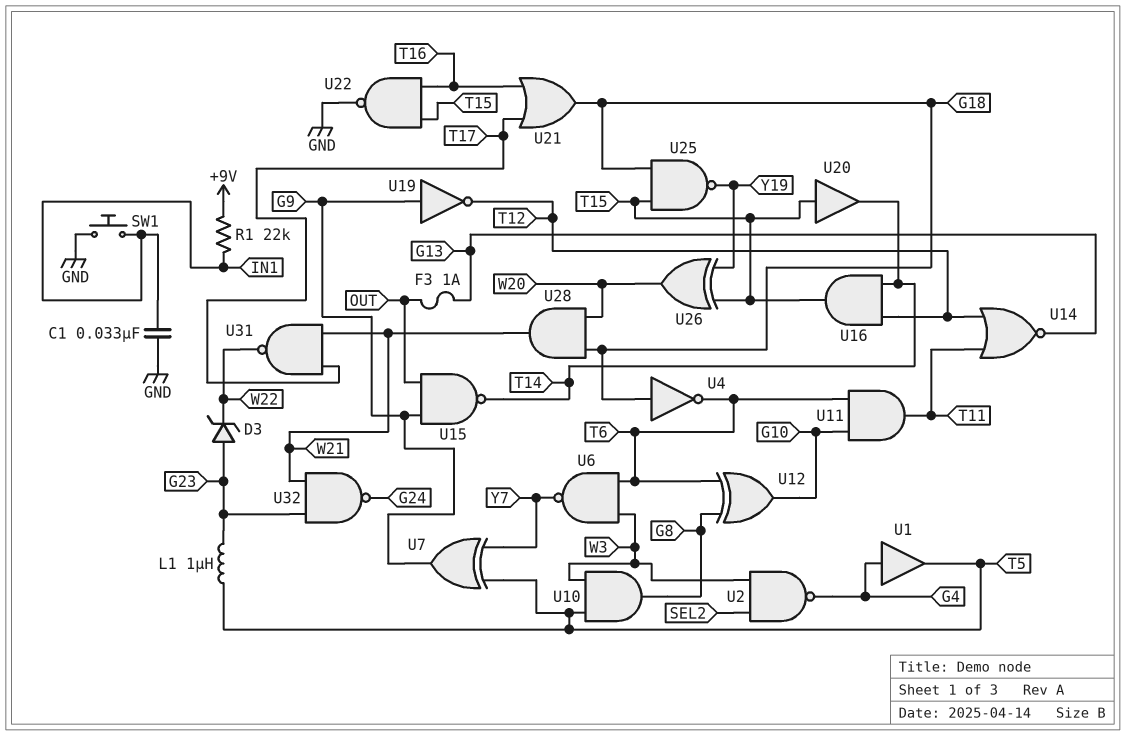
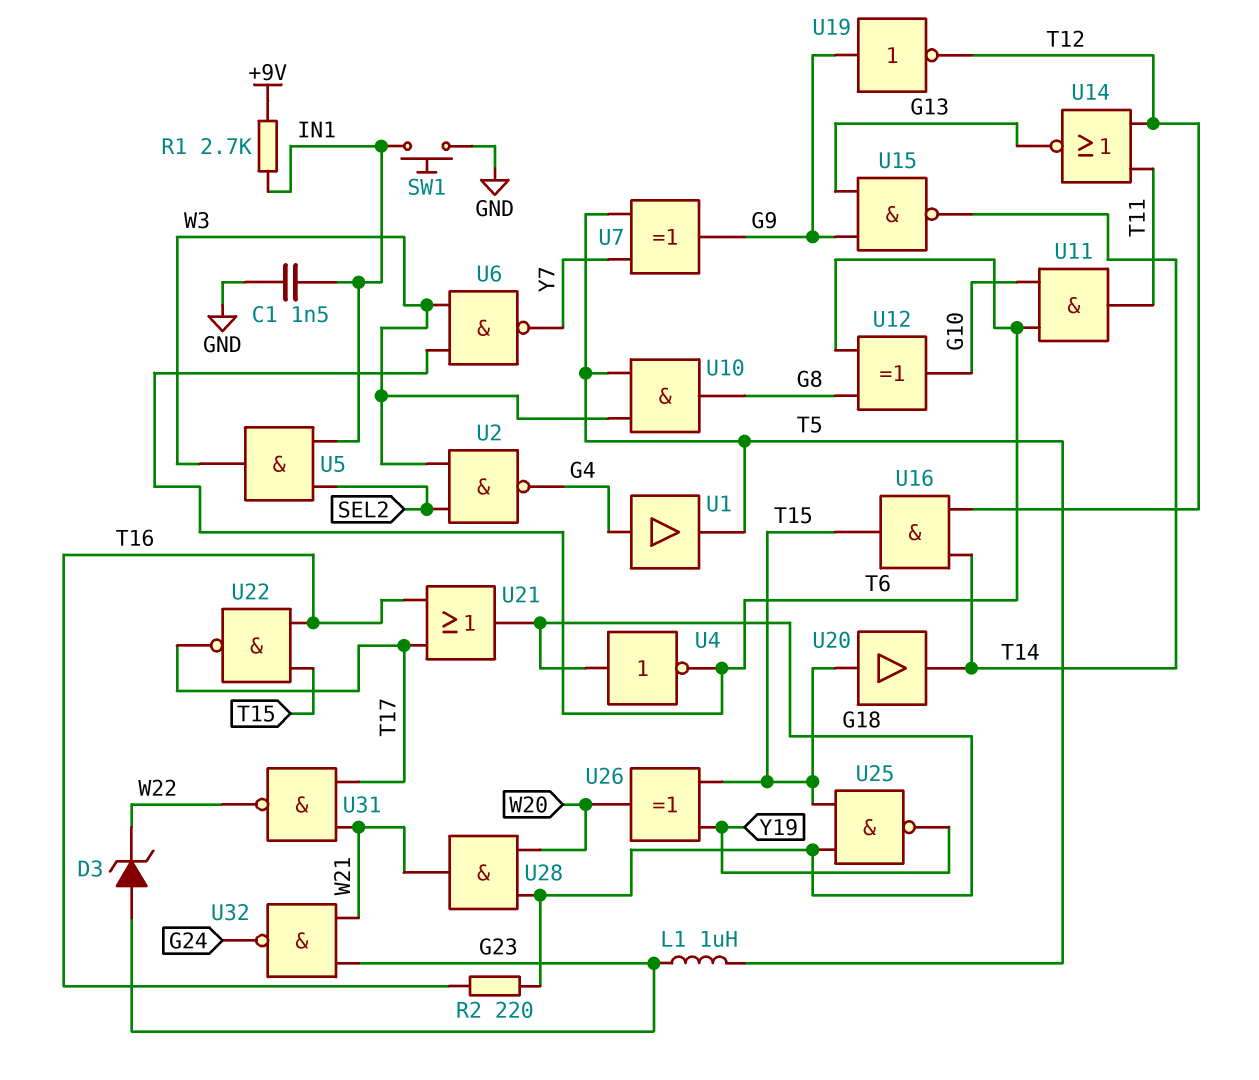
C1: 33nF (GND, IN1) -> 1.5nF (GND, IN1)
F3: 1A (G13, OUT) -> none
R1: 22k (+9V, IN1) -> 2.7k (+9V, IN1)
R2: none -> 220 (G18, T16)
U5: none -> AND (in IN1, in SEL2, out W3)
U15: NAND (in G9, in OUT, out T14) -> NAND (in G9, in G13, out T14)
U22: NAND (in T15, in T16, out GND) -> NAND (in T15, in T16, out T17)

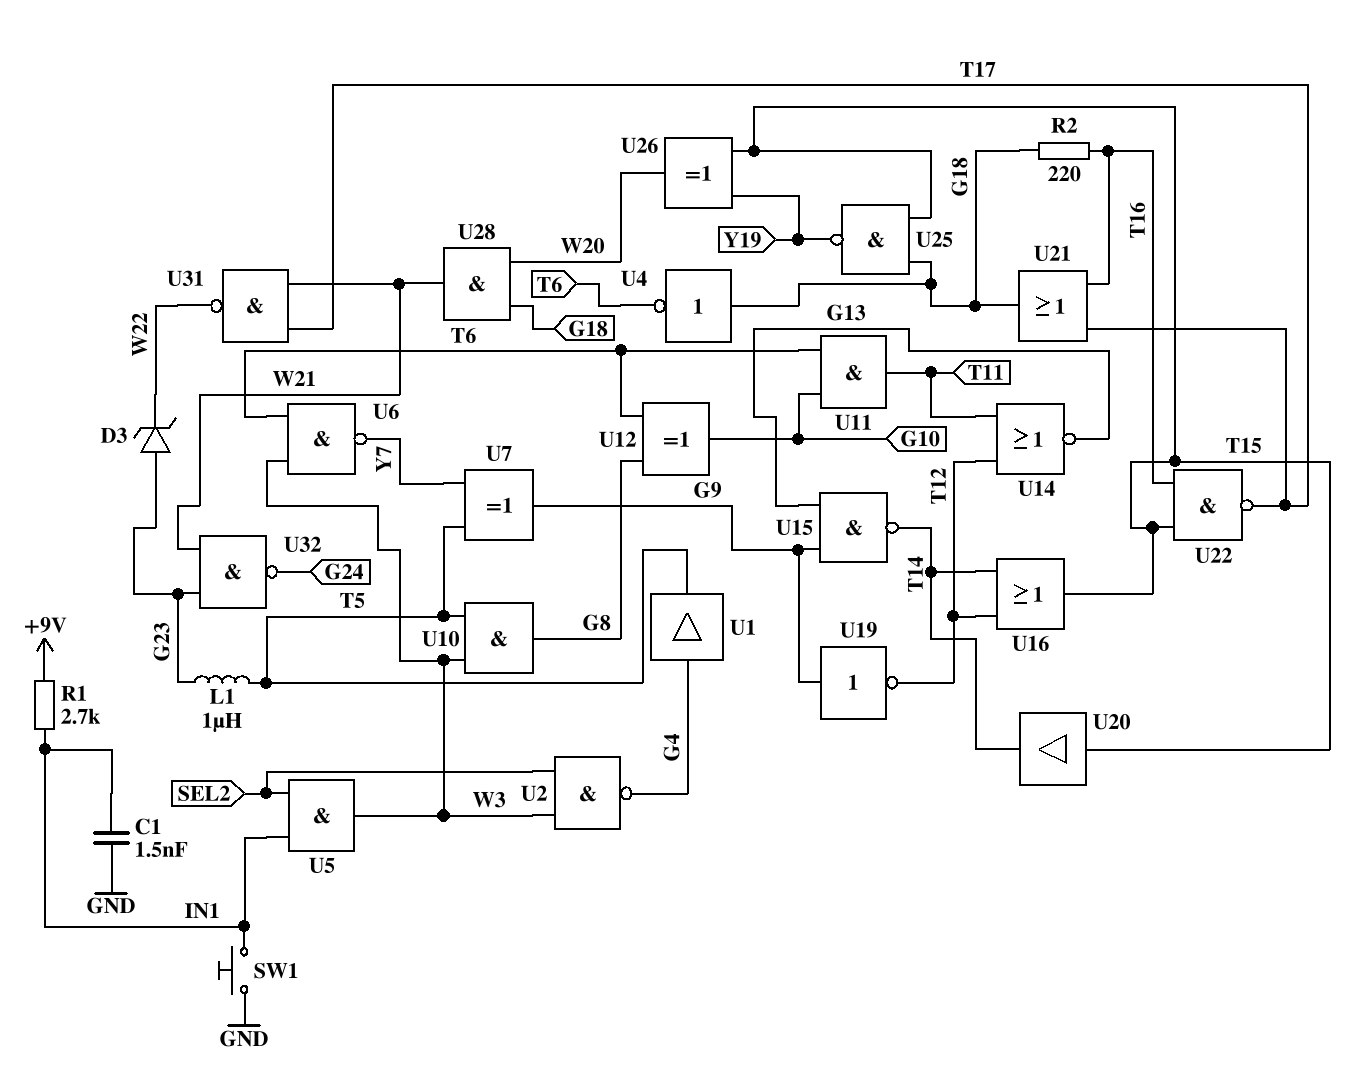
U16: AND (in T12, in T14, out T15) -> OR (in T12, in T14, out T15)

